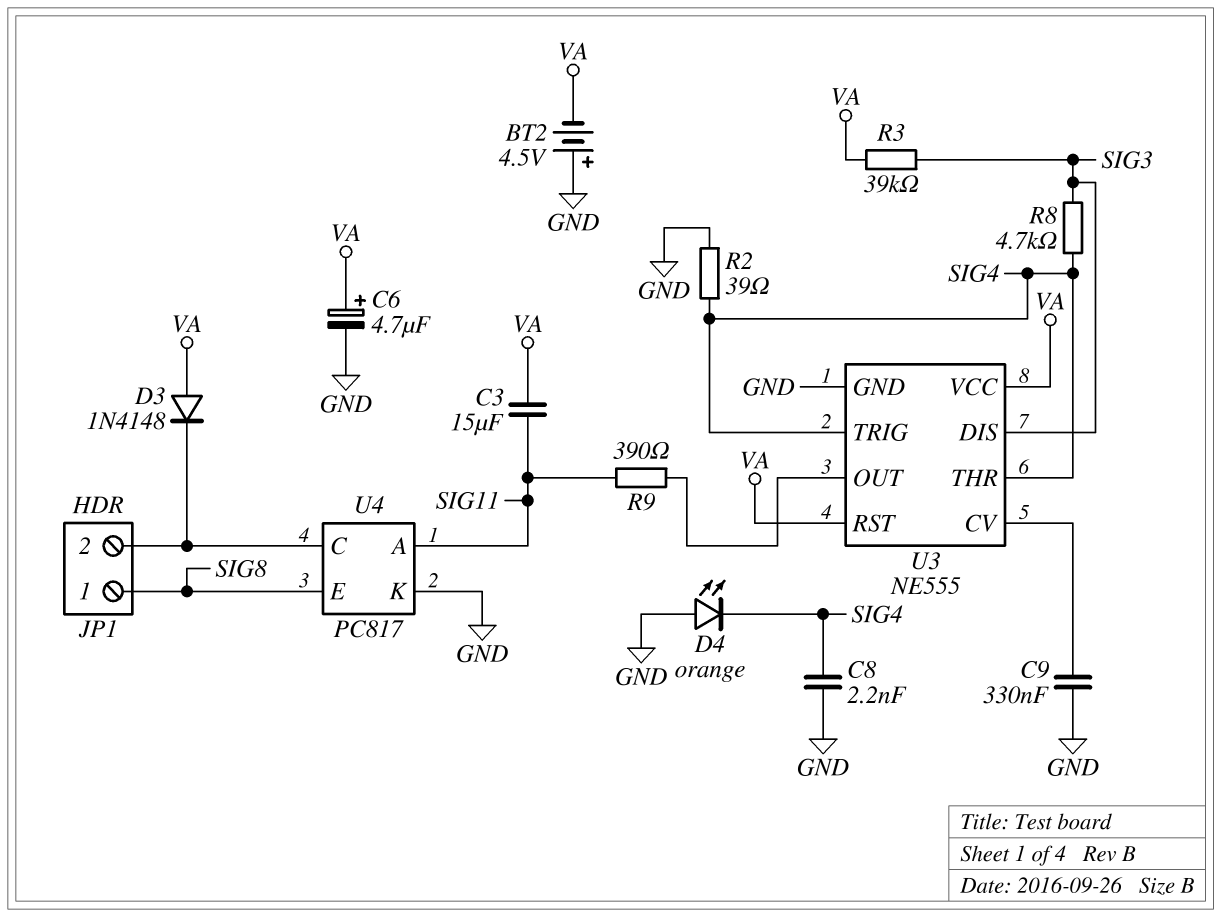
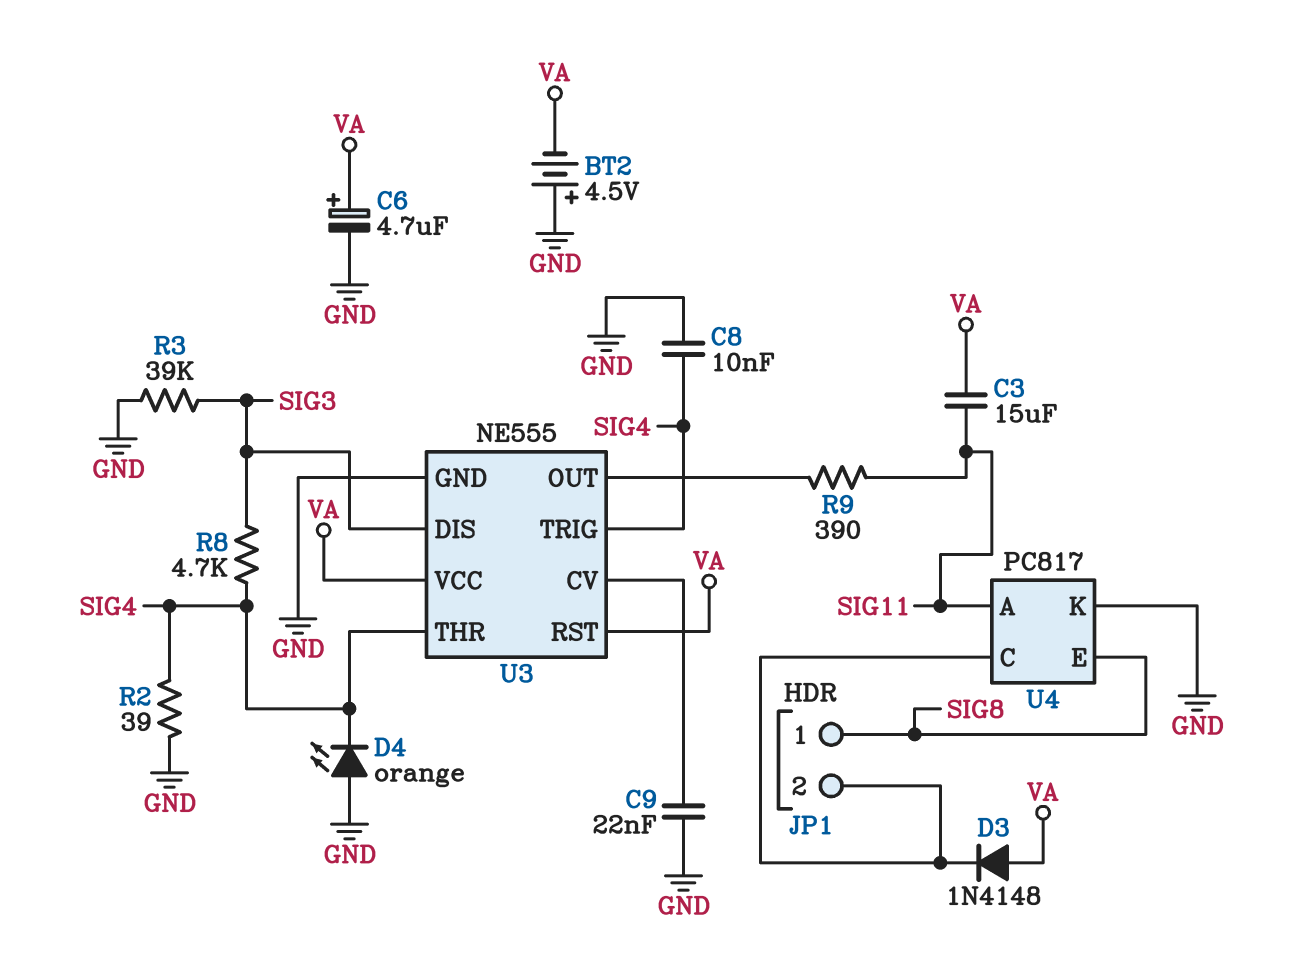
C8: 2.2nF (GND, SIG4) -> 10nF (GND, SIG4)
C9: 330nF (GND, U3/CV) -> 22nF (GND, U3/CV)
R3: 39k (SIG3, VA) -> 39k (GND, SIG3)

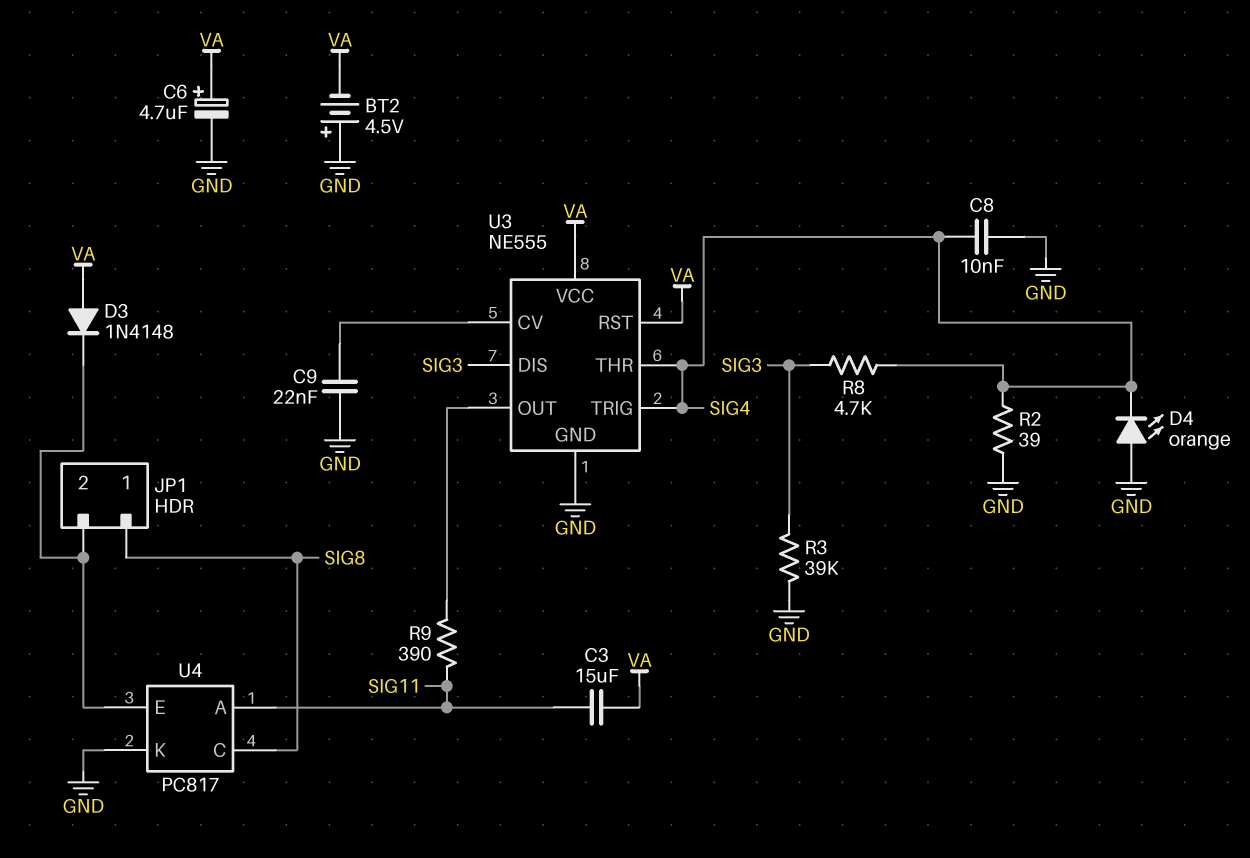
U4 pin C: JP1/2 -> SIG8
U4 pin E: SIG8 -> JP1/2

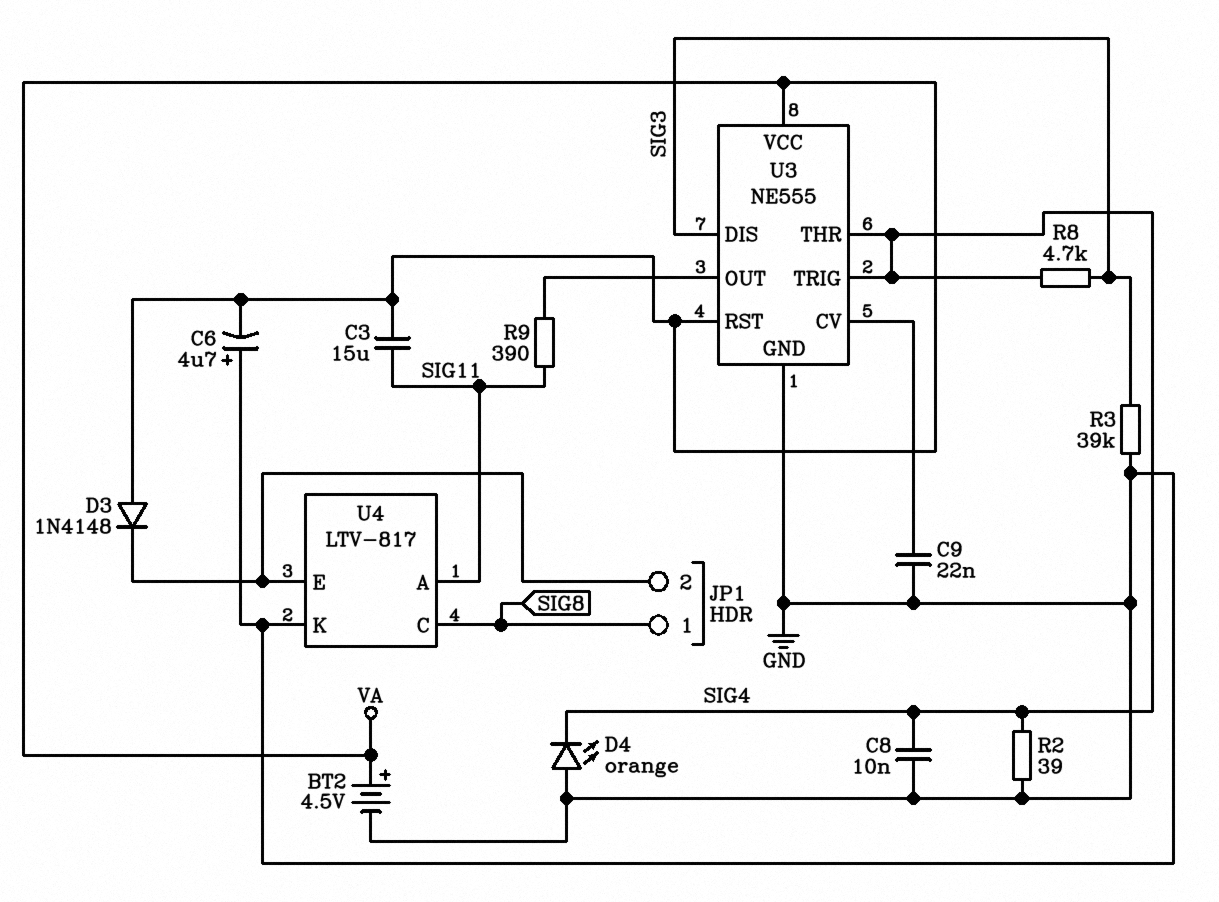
BT2: 4.5V (plus GND, minus VA) -> 4.5V (plus VA, minus GND)
C6: 4.7uF (plus VA, minus GND) -> 4.7uF (plus GND, minus VA)
U4: PC817 -> LTV-817

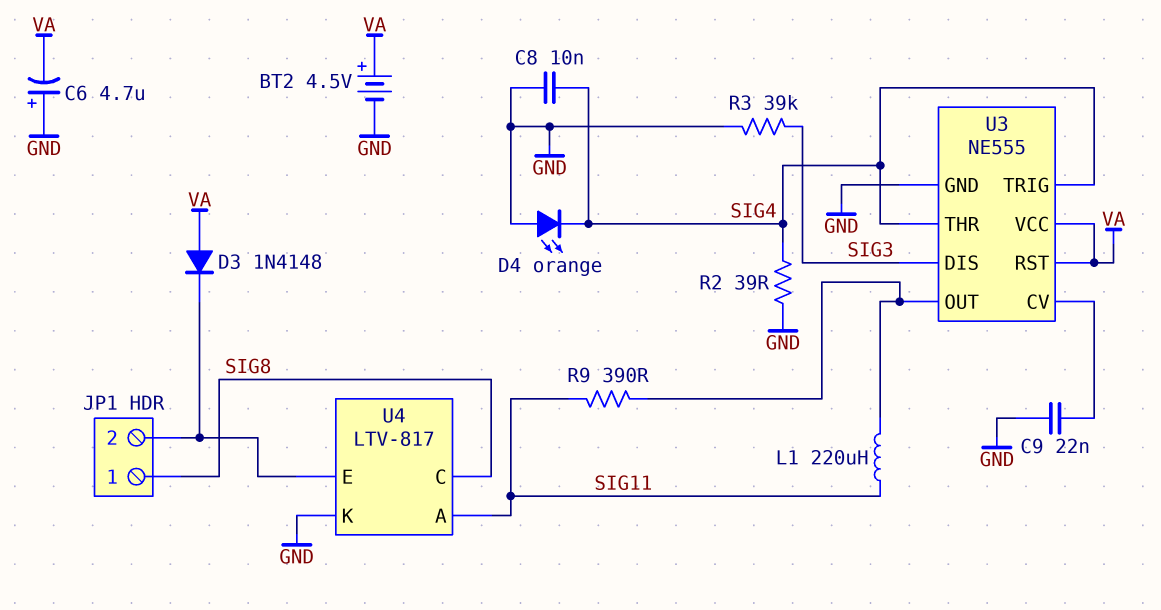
C3: 15uF (SIG11, VA) -> none
L1: none -> 220uH (SIG11, U3/OUT)
R8: 4.7k (SIG3, SIG4) -> none

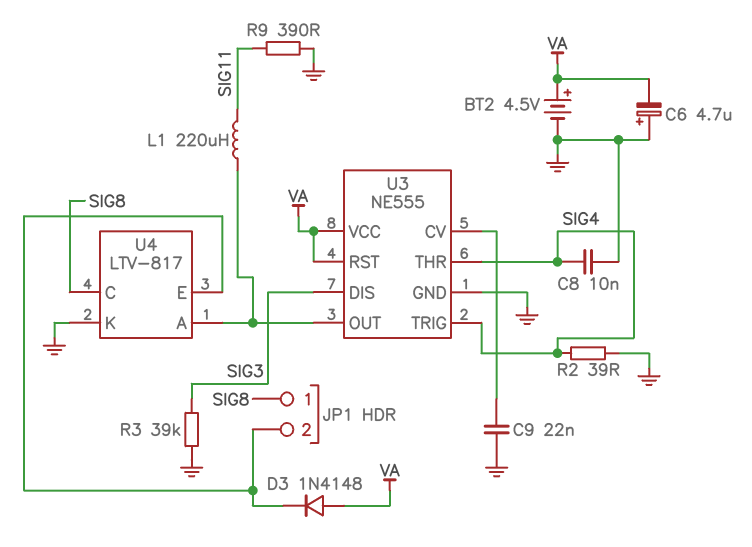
D4: LED orange (A GND, K SIG4) -> none
R9: 390 (SIG11, U3/OUT) -> 390 (GND, SIG11)
U4 pin A: SIG11 -> U3/OUT

